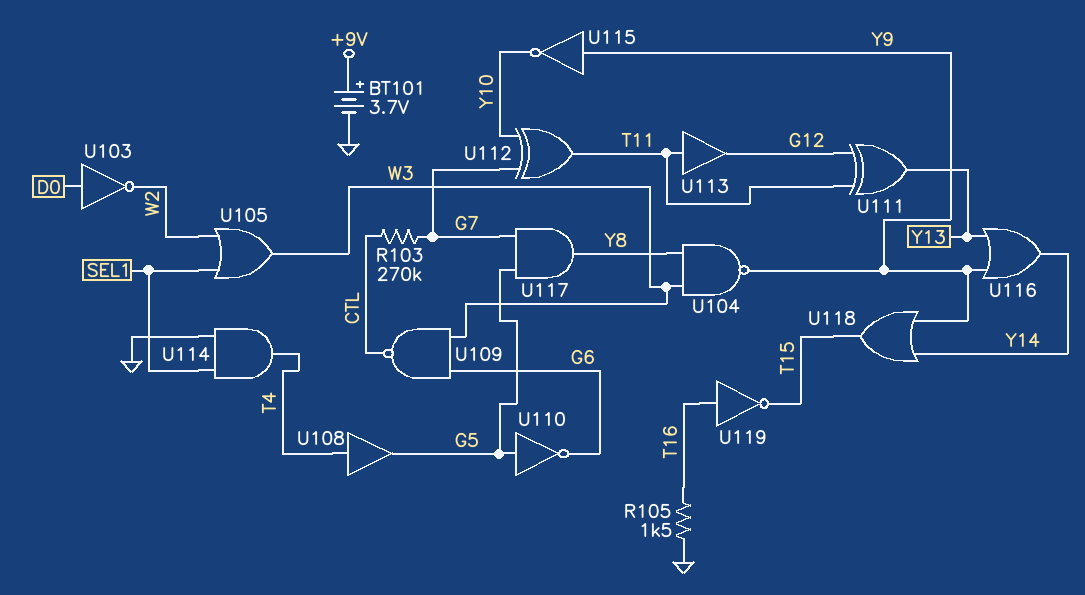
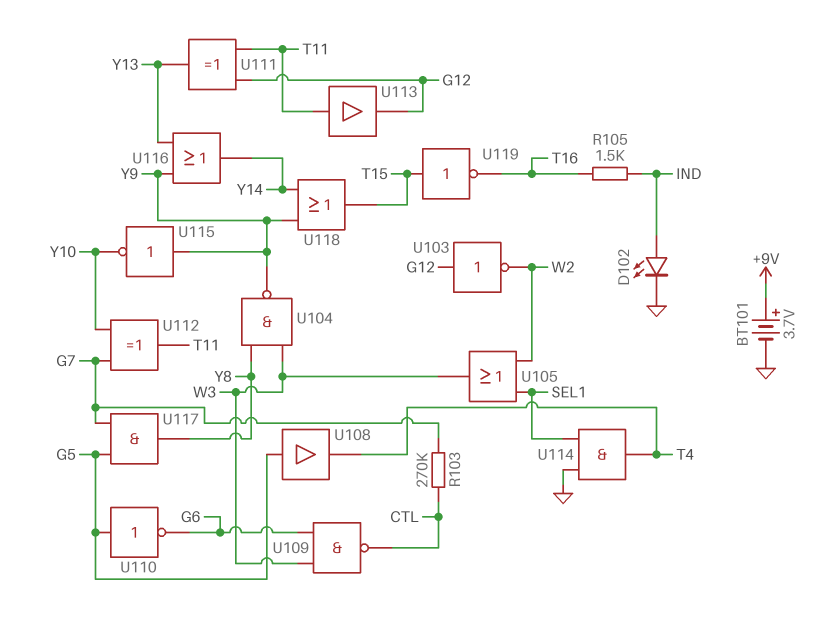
D102: none -> LED (A IND, K GND)
R105: 1.5k (GND, T16) -> 1.5k (IND, T16)
U103: NOT (in D0, out W2) -> NOT (in G12, out W2)
U108: buffer (in T4, out G5) -> buffer (in G5, out T4)
U119: NOT (in T16, out T15) -> NOT (in T15, out T16)

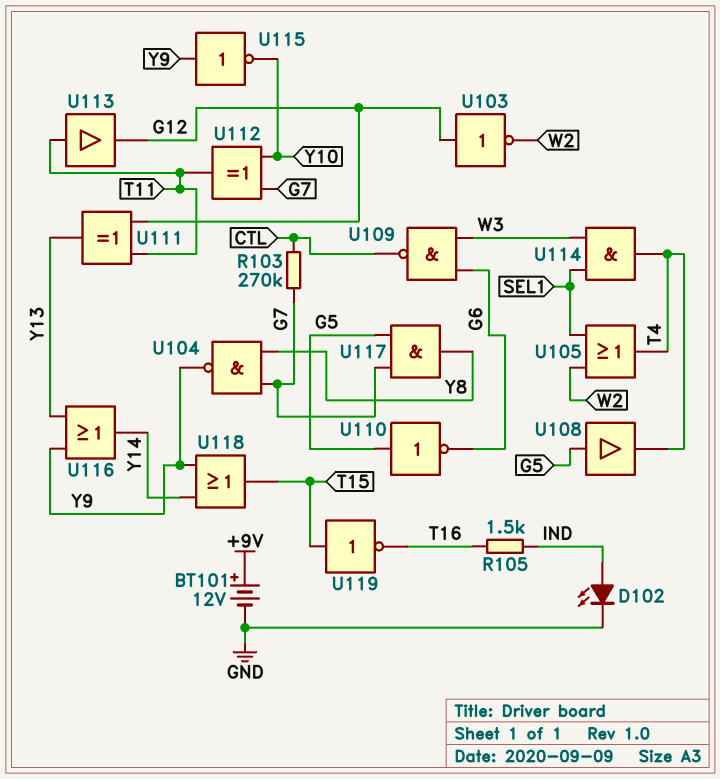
BT101: 3.7V (plus +9V, minus GND) -> 12V (plus +9V, minus GND)
U104: NAND (in W3, in Y8, out Y9) -> NAND (in G7, in Y8, out Y9)
U105: OR (in SEL1, in W2, out W3) -> OR (in SEL1, in W2, out T4)
U114: AND (in GND, in SEL1, out T4) -> AND (in SEL1, in W3, out T4)

